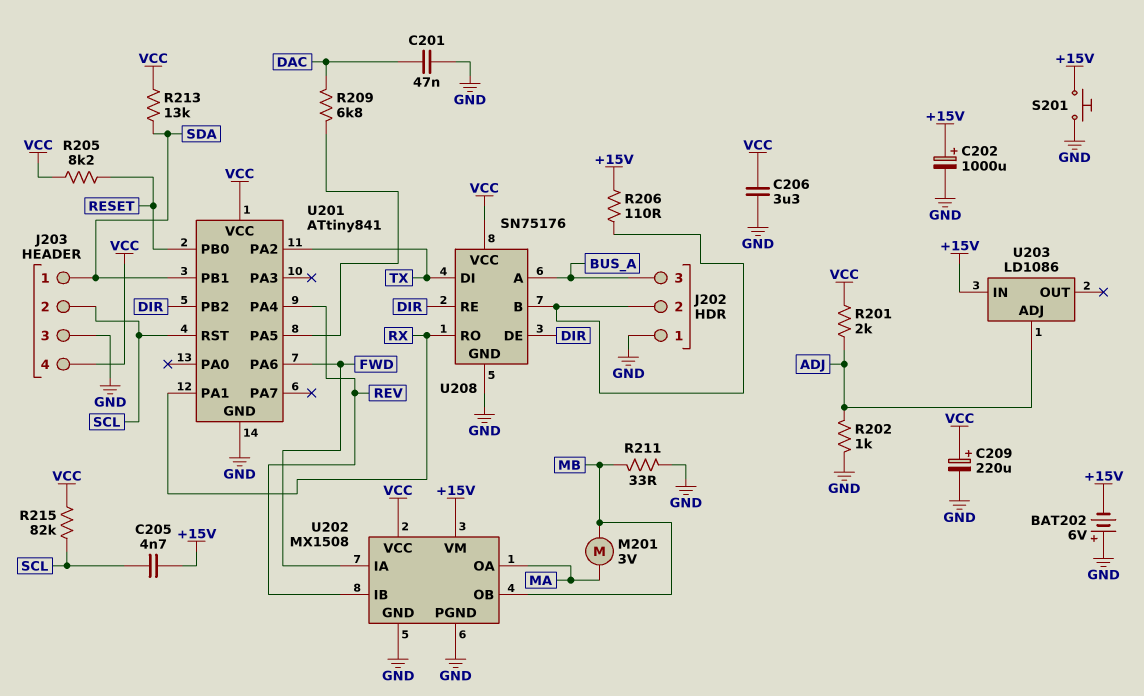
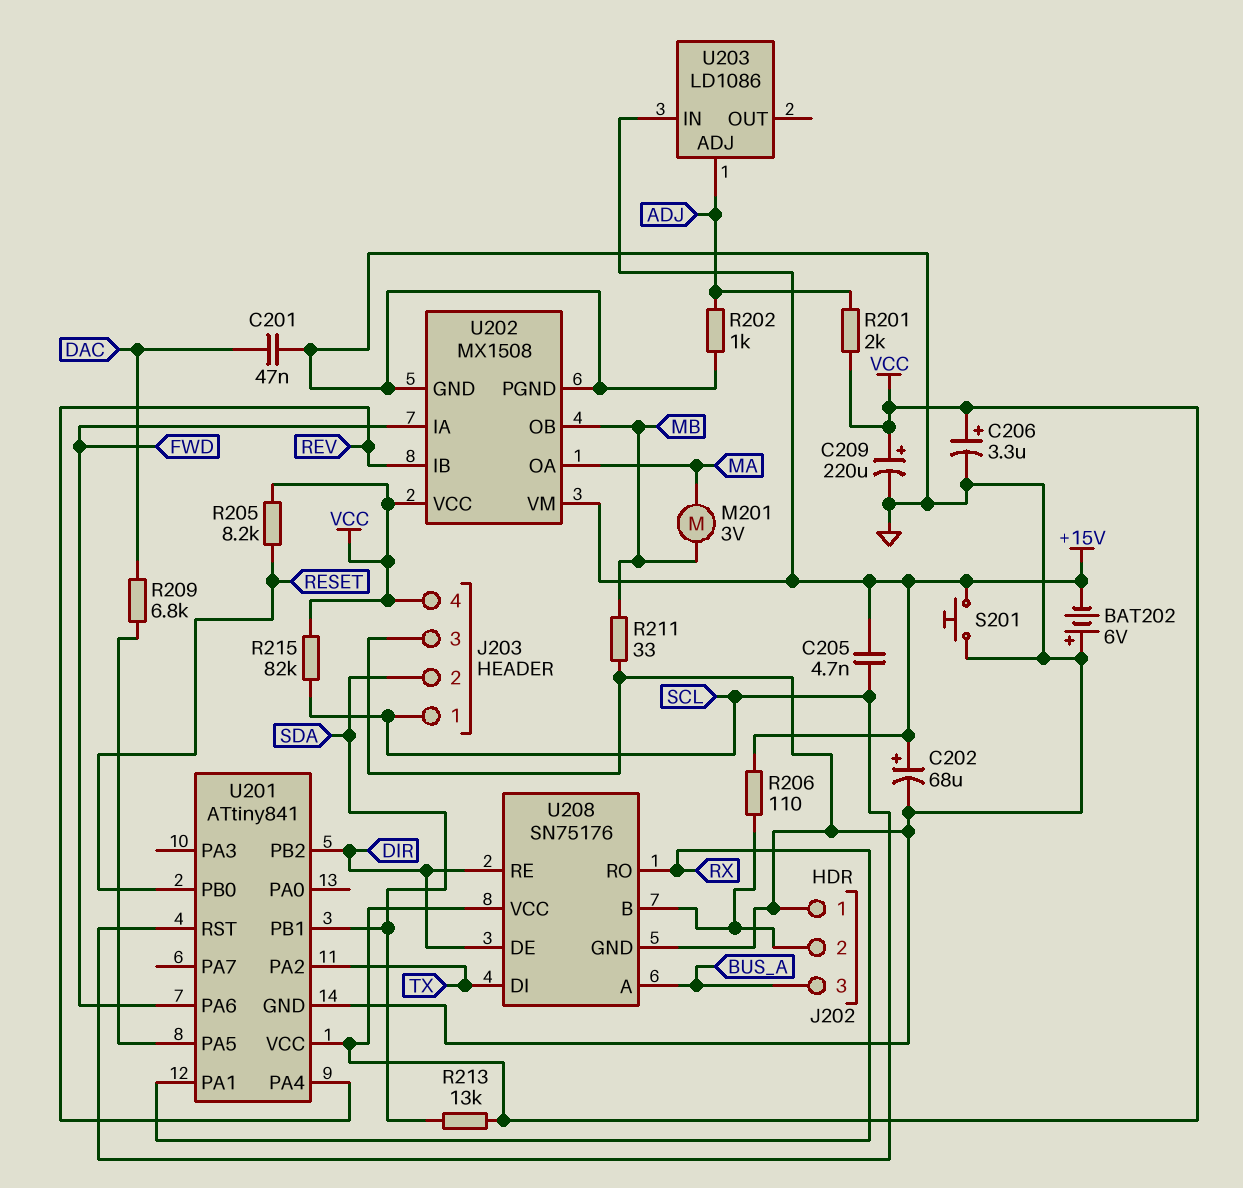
C202: 1000uF (plus +15V, minus GND) -> 68uF (plus +15V, minus GND)
C206: 3.3uF (GND, VCC) -> 3.3uF (plus VCC, minus GND)
J203 pin 1: SDA -> SCL
J203 pin 2: SCL -> SDA

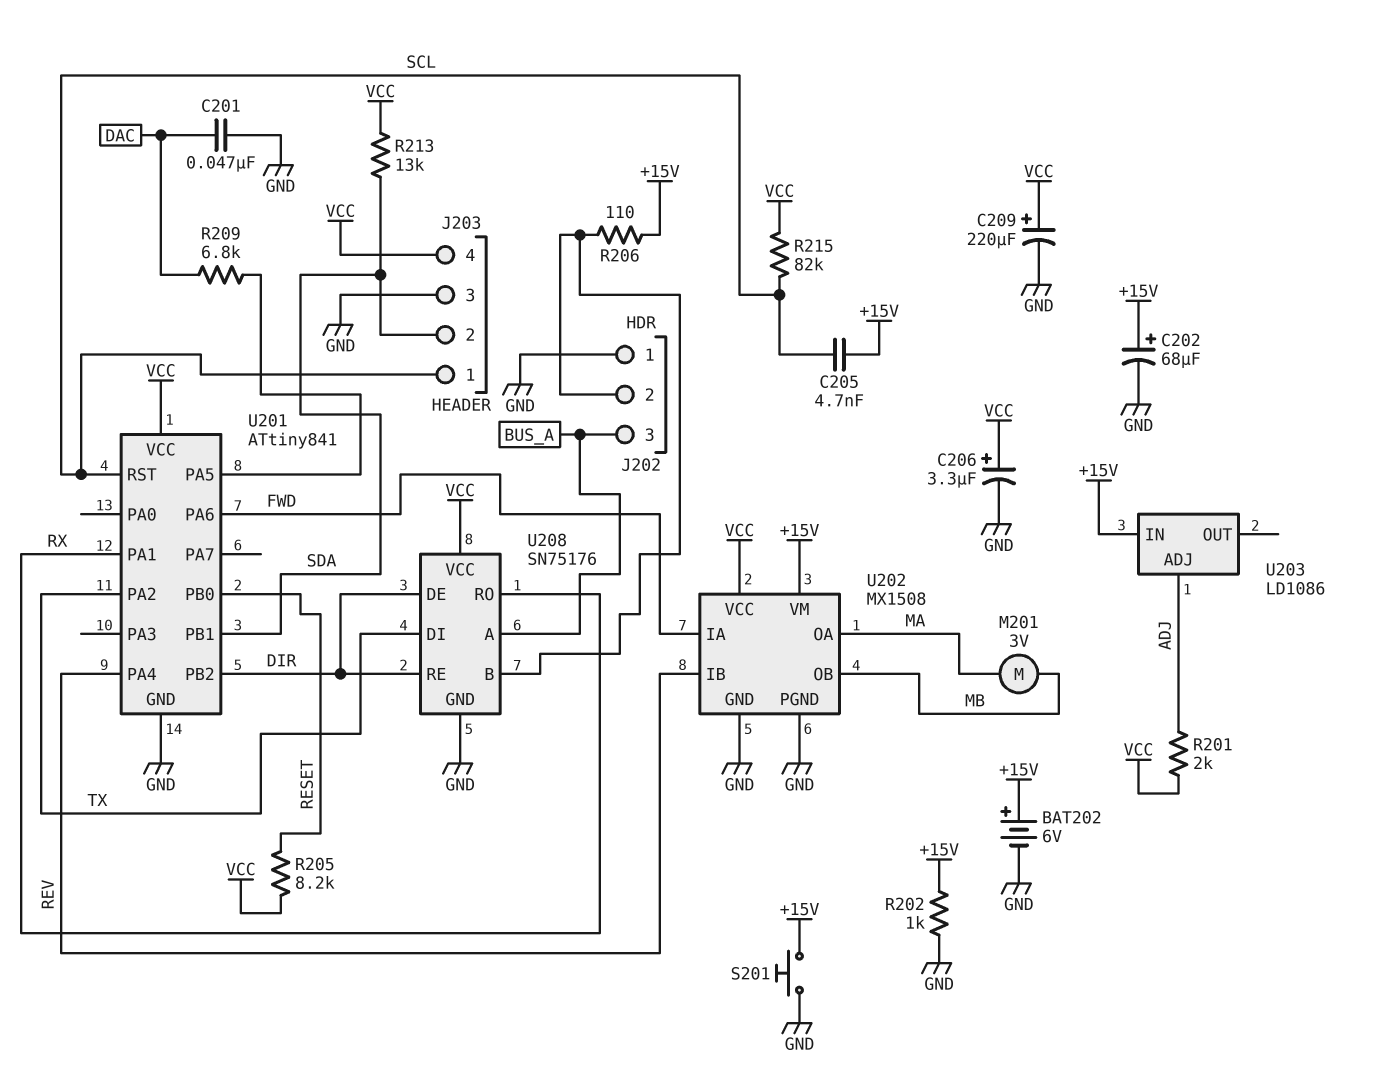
BAT202: 6V (plus GND, minus +15V) -> 6V (plus +15V, minus GND)
R202: 1k (ADJ, GND) -> 1k (+15V, GND)
R211: 33 (GND, MB) -> none

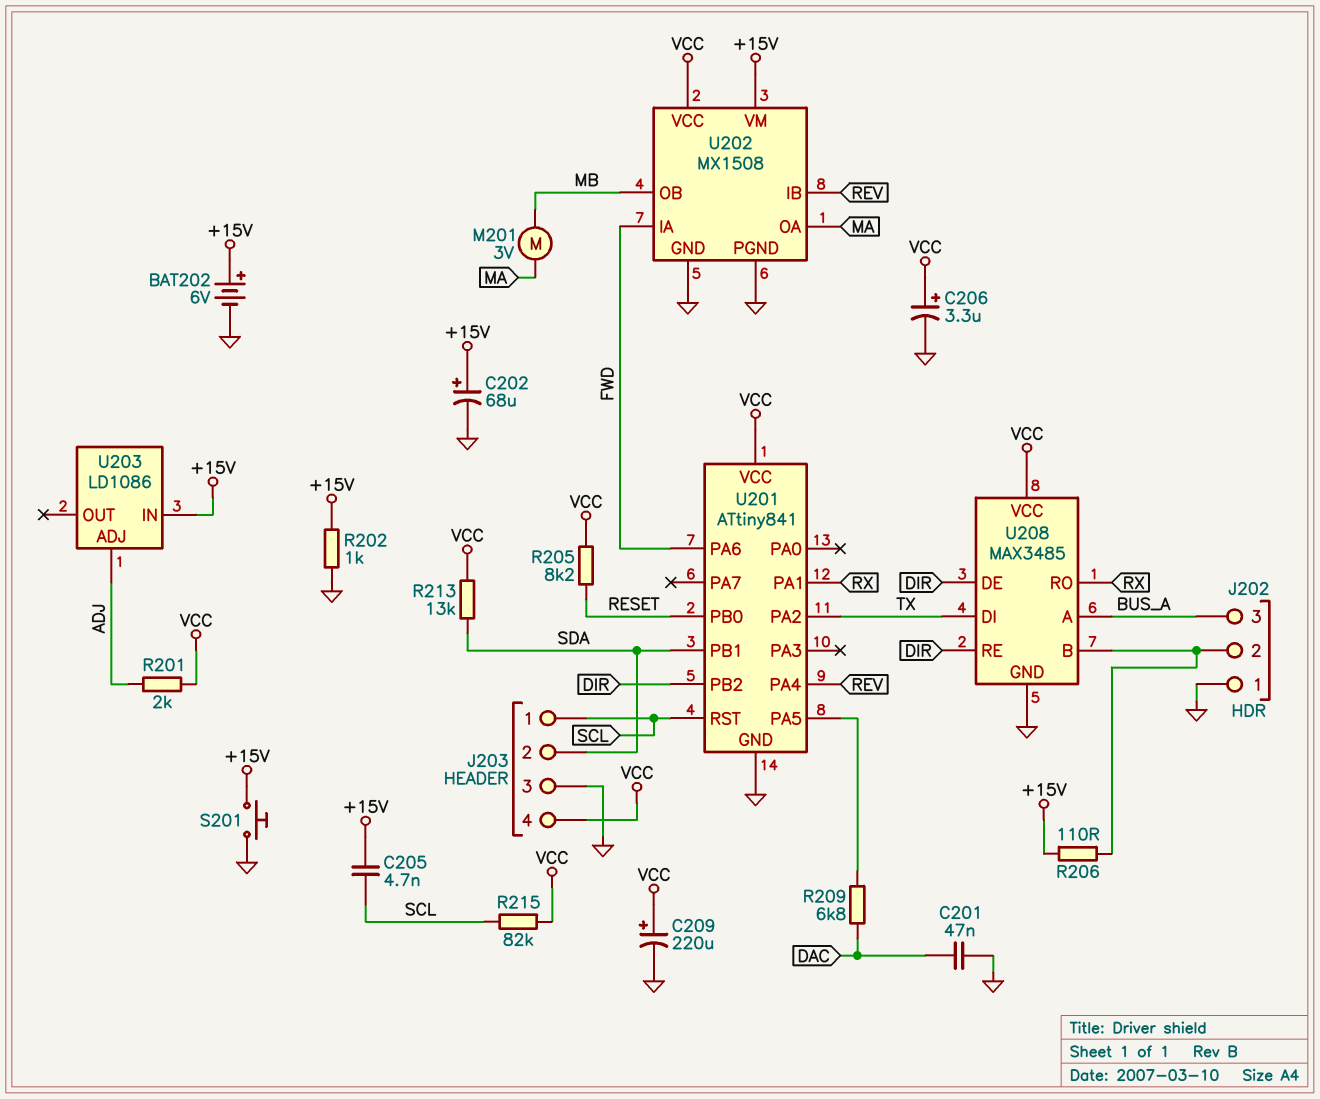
U208: SN75176 -> MAX3485

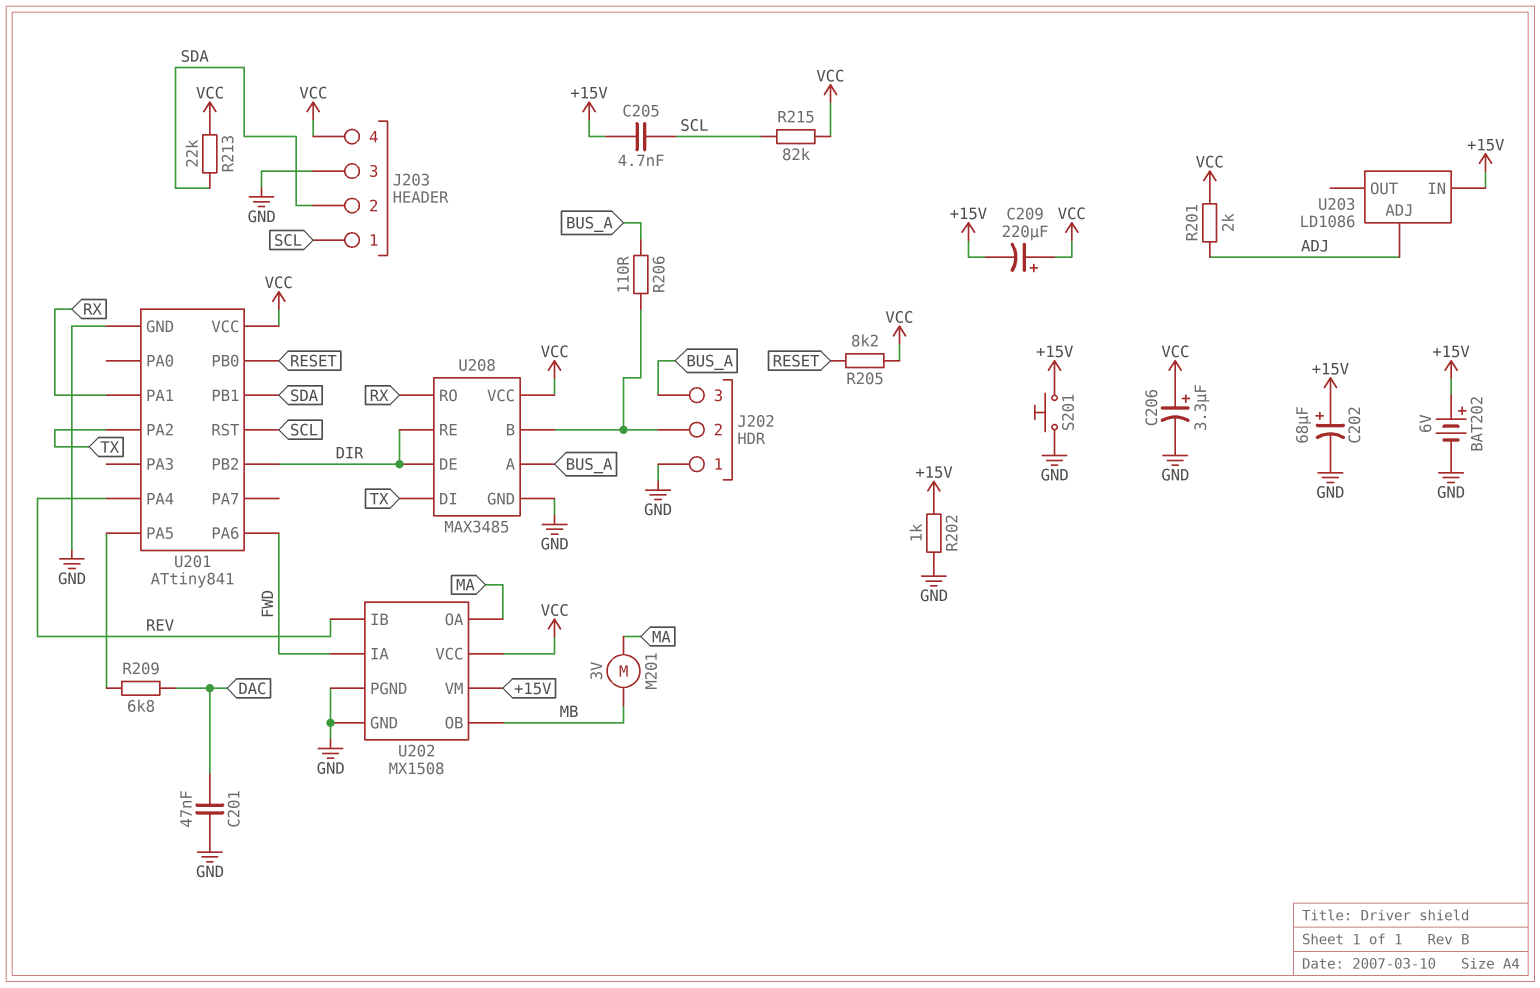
C209: 220uF (plus VCC, minus GND) -> 220uF (plus VCC, minus +15V)
R206: 110 (+15V, J202/2) -> 110 (BUS_A, J202/2)
R213: 13k (SDA, VCC) -> 22k (SDA, VCC)

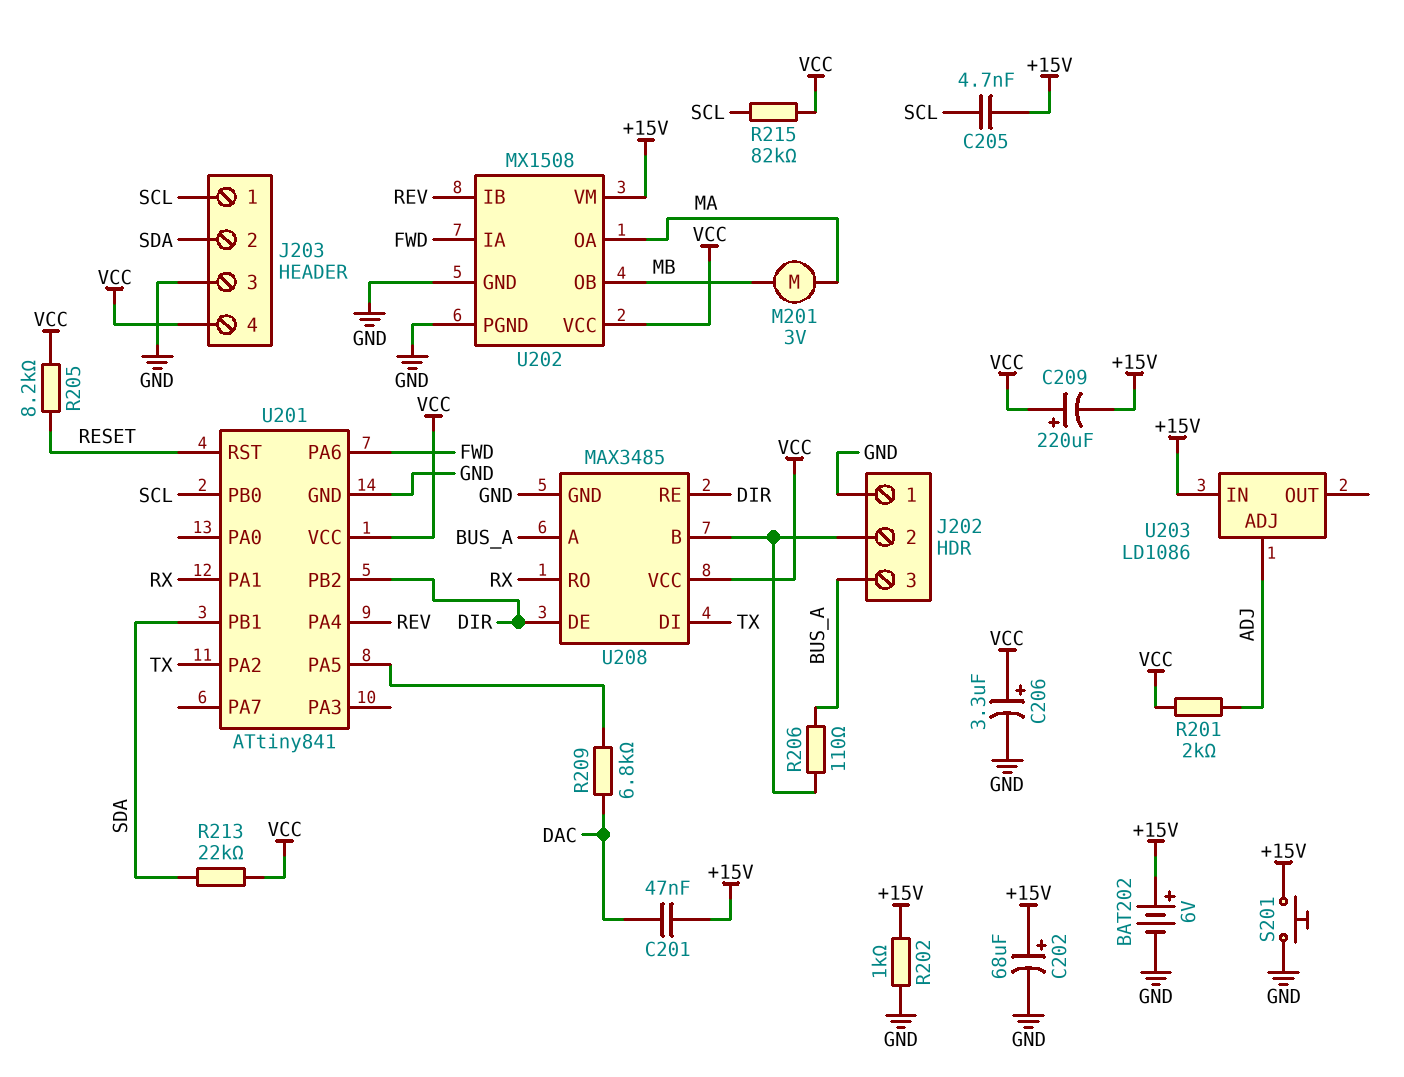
C201: 47nF (DAC, GND) -> 47nF (+15V, DAC)
U201 pin PB0: RESET -> SCL
U201 pin RST: SCL -> RESET

